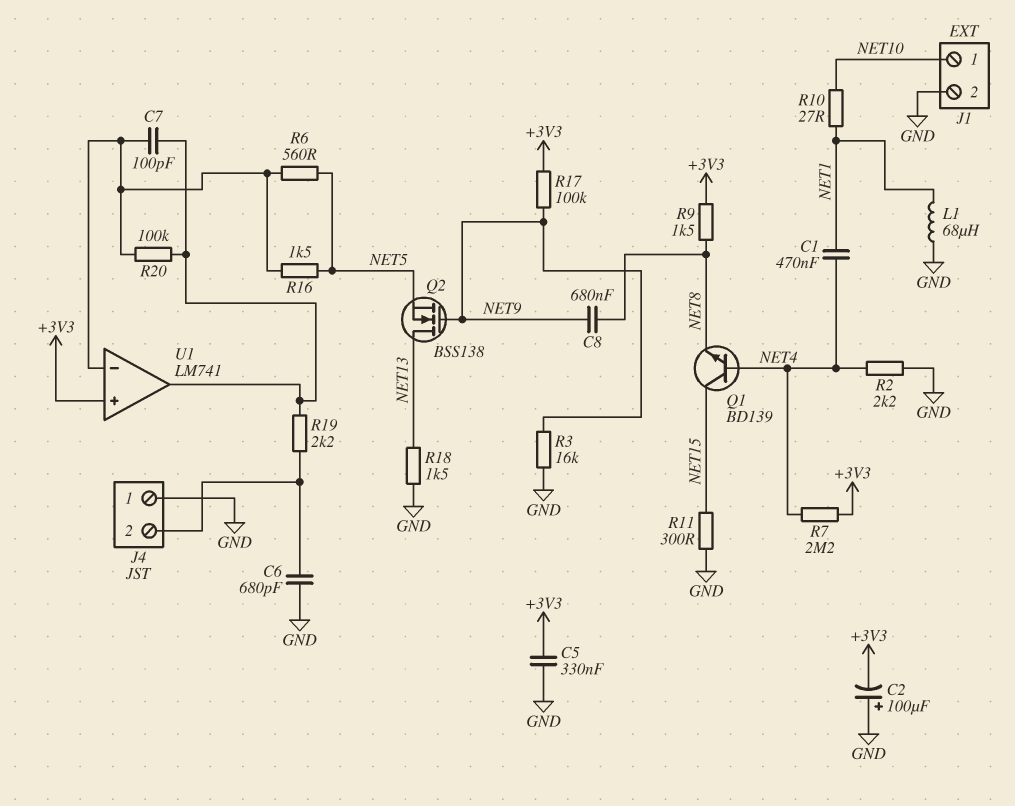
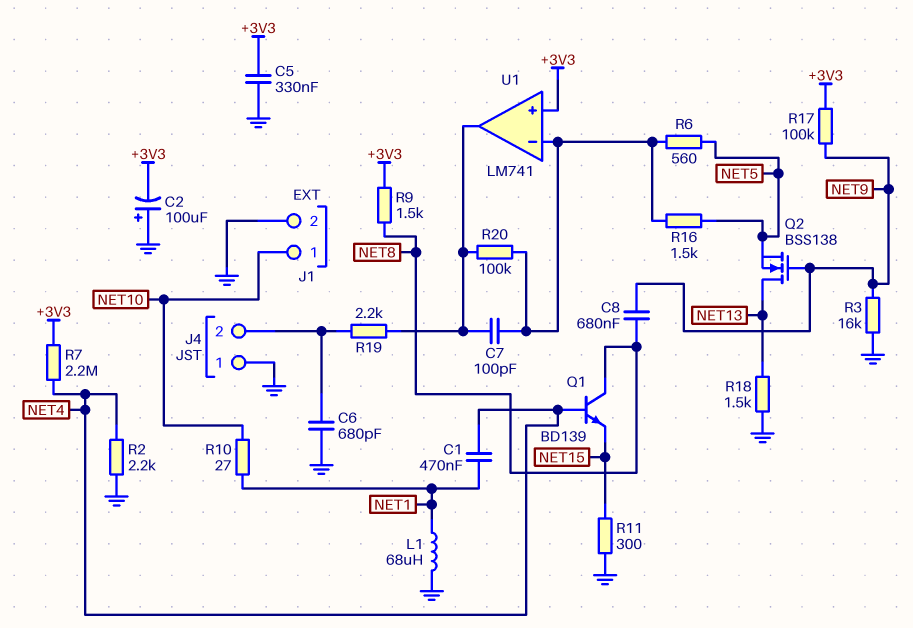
Q1: NPN BD139 (B NET4, C NET15, E NET8) -> NPN BD139 (B NET4, C NET8, E NET15)

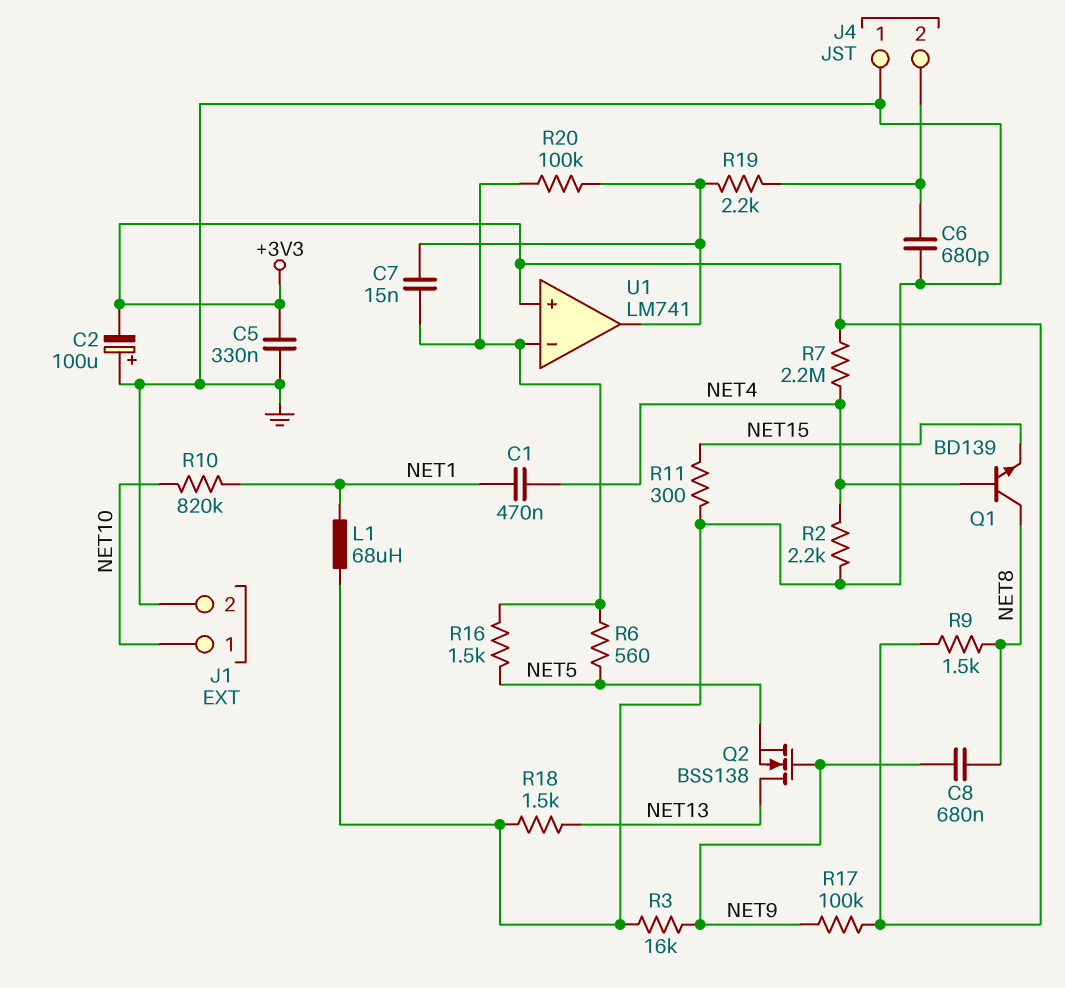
C7: 100pF (U1/in-, U1/out) -> 15nF (U1/in-, U1/out)
R10: 27 (NET1, NET10) -> 820k (NET1, NET10)

